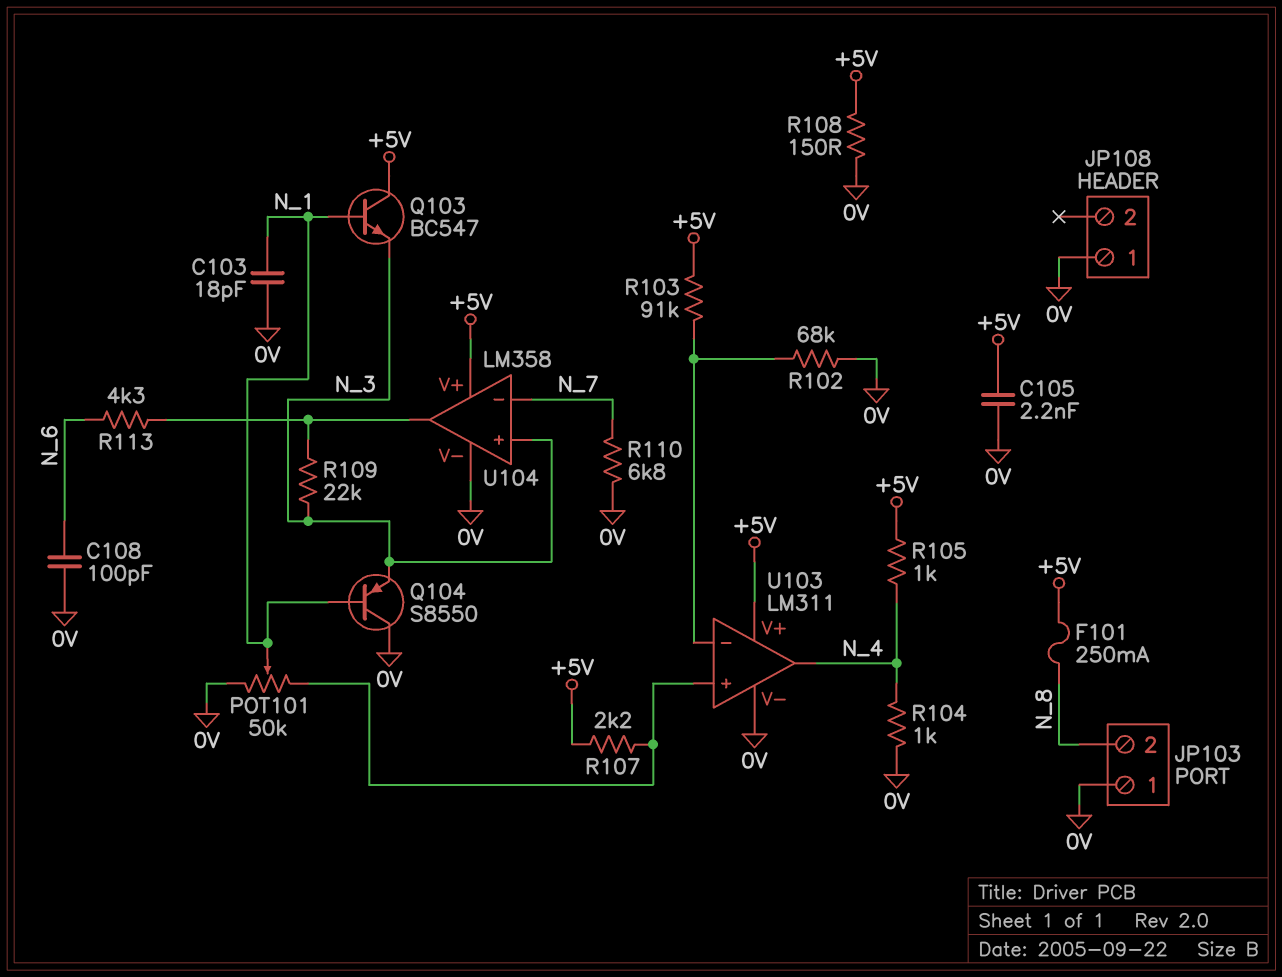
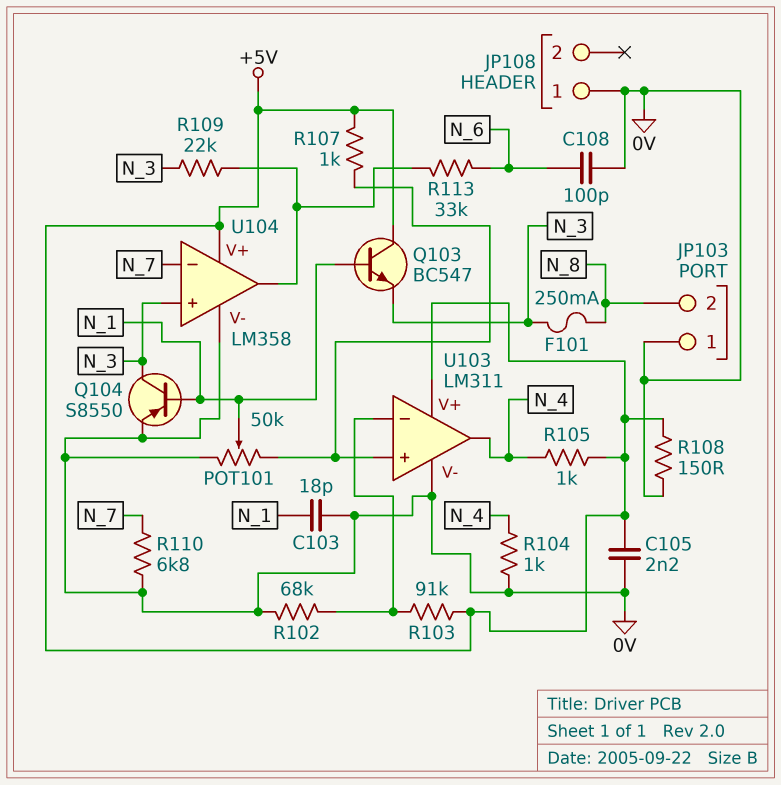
F101: 250mA (+5V, N_8) -> 250mA (N_3, N_8)
Q104: PNP S8550 (B N_1, C 0V, E N_3) -> PNP S8550 (B N_1, C N_3, E 0V)
R107: 2.2k (+5V, U103/in+) -> 1k (+5V, U103/in+)
R113: 4.3k (N_6, U104/out) -> 33k (N_6, U104/out)

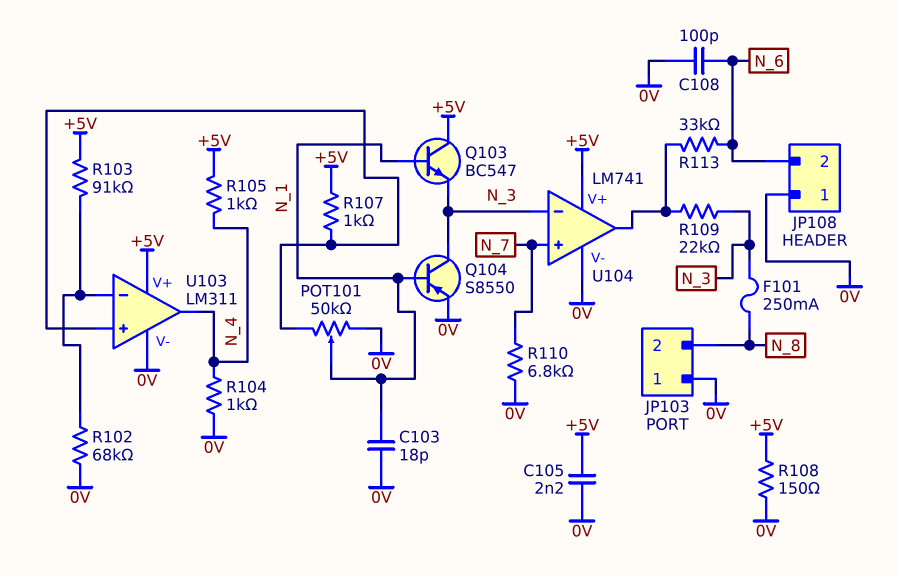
JP108 pin 2: none -> N_6
U104: LM358 -> LM741
U104 pin in+: N_3 -> N_7
U104 pin in-: N_7 -> N_3

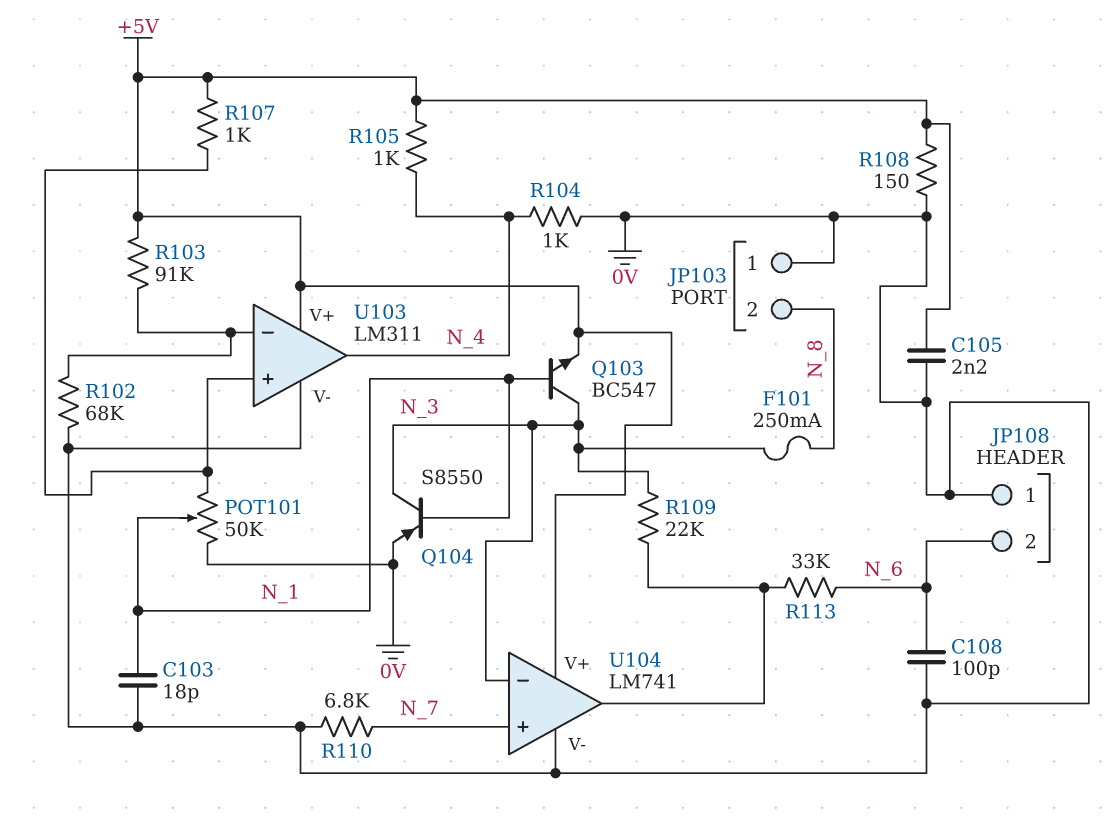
Q103: NPN BC547 (B N_1, C +5V, E N_3) -> NPN BC547 (B N_1, C N_3, E +5V)

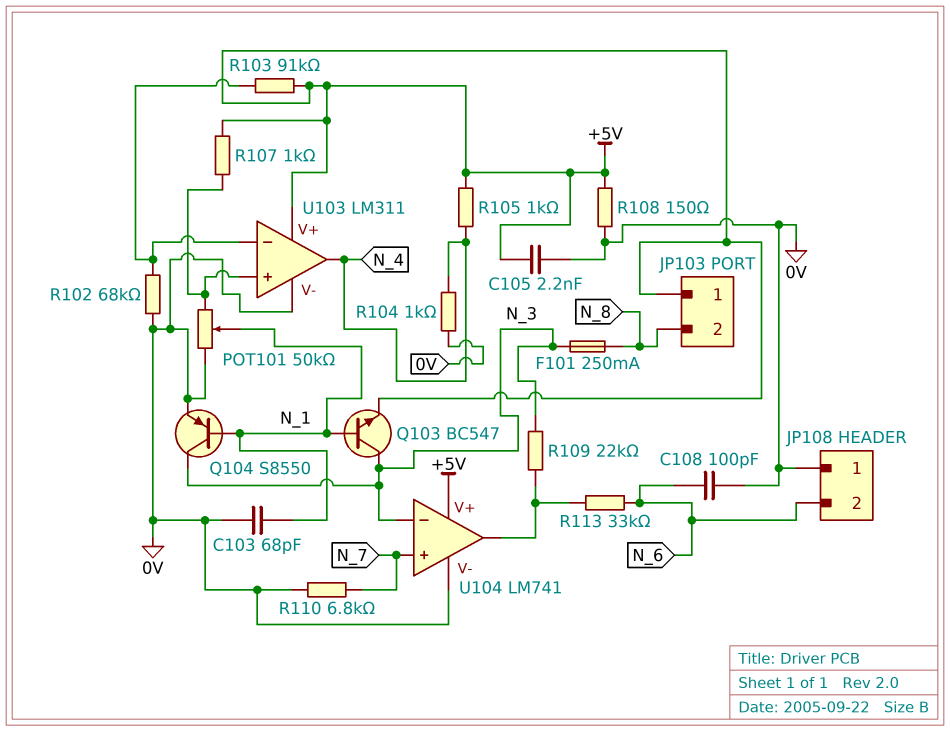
C103: 18pF (0V, N_1) -> 68pF (0V, N_1)
JP103 pin 1: 0V -> +5V

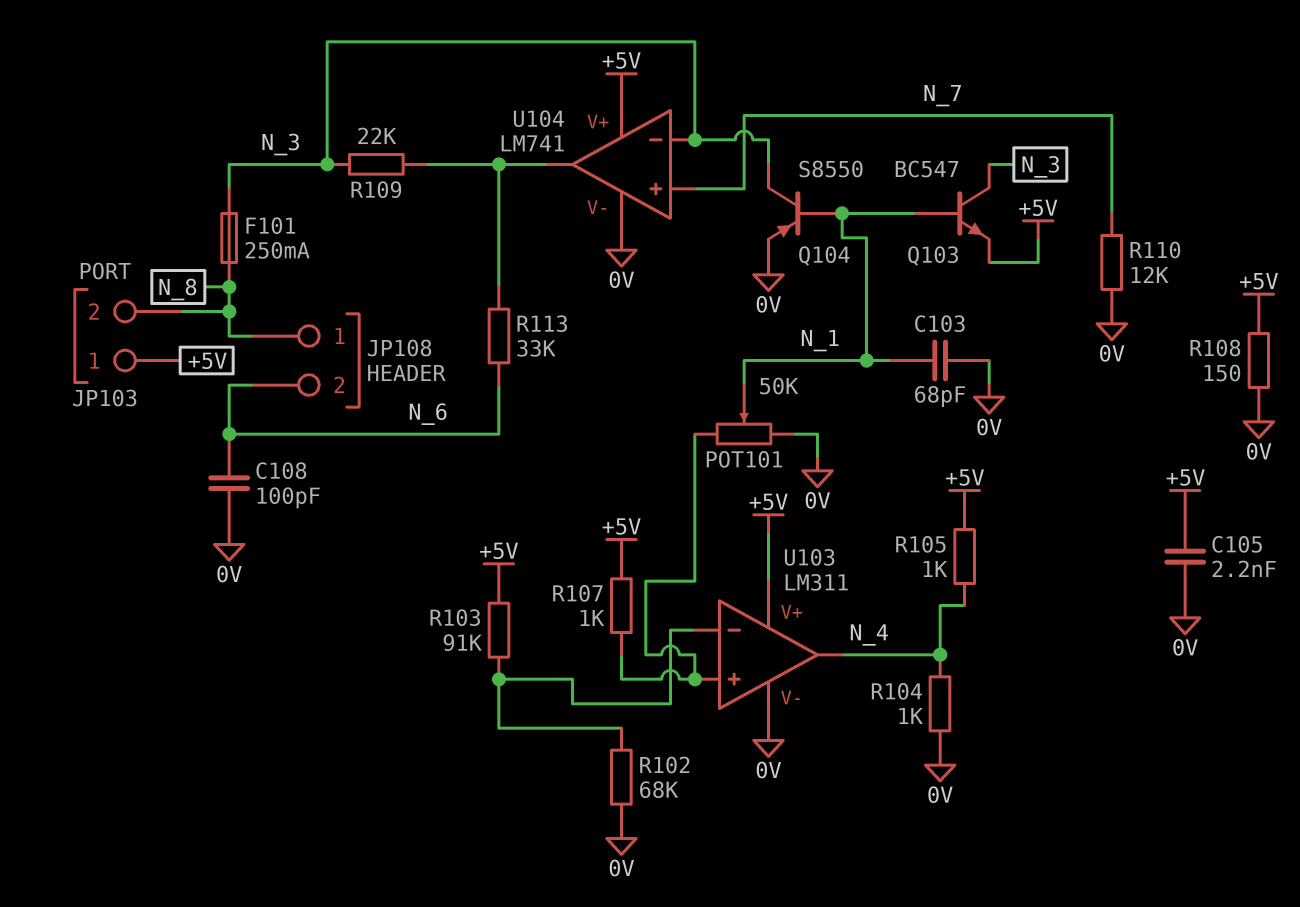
JP108 pin 1: 0V -> N_8
R110: 6.8k (0V, N_7) -> 12k (0V, N_7)

